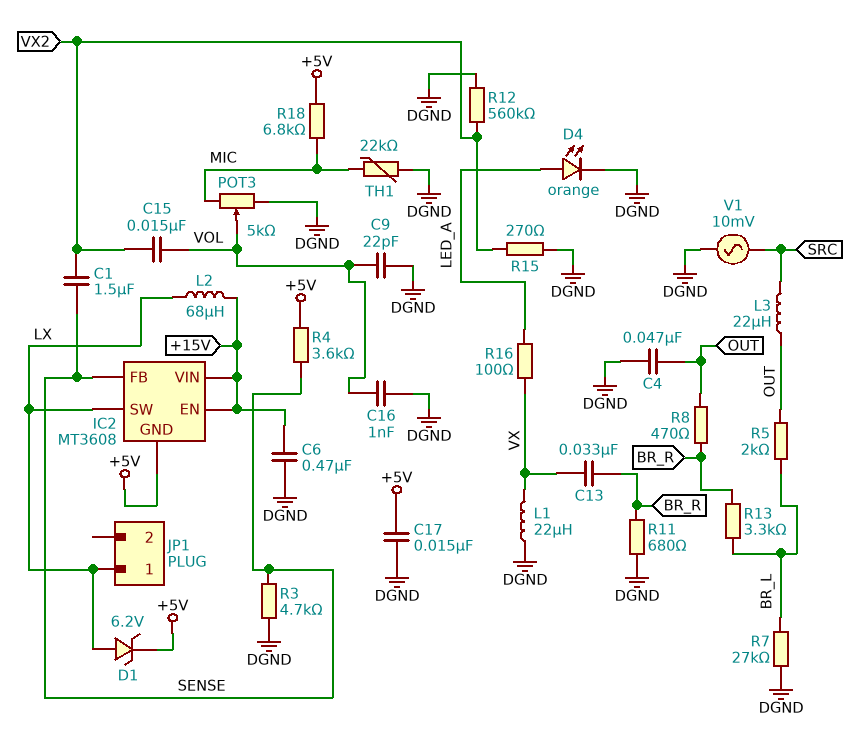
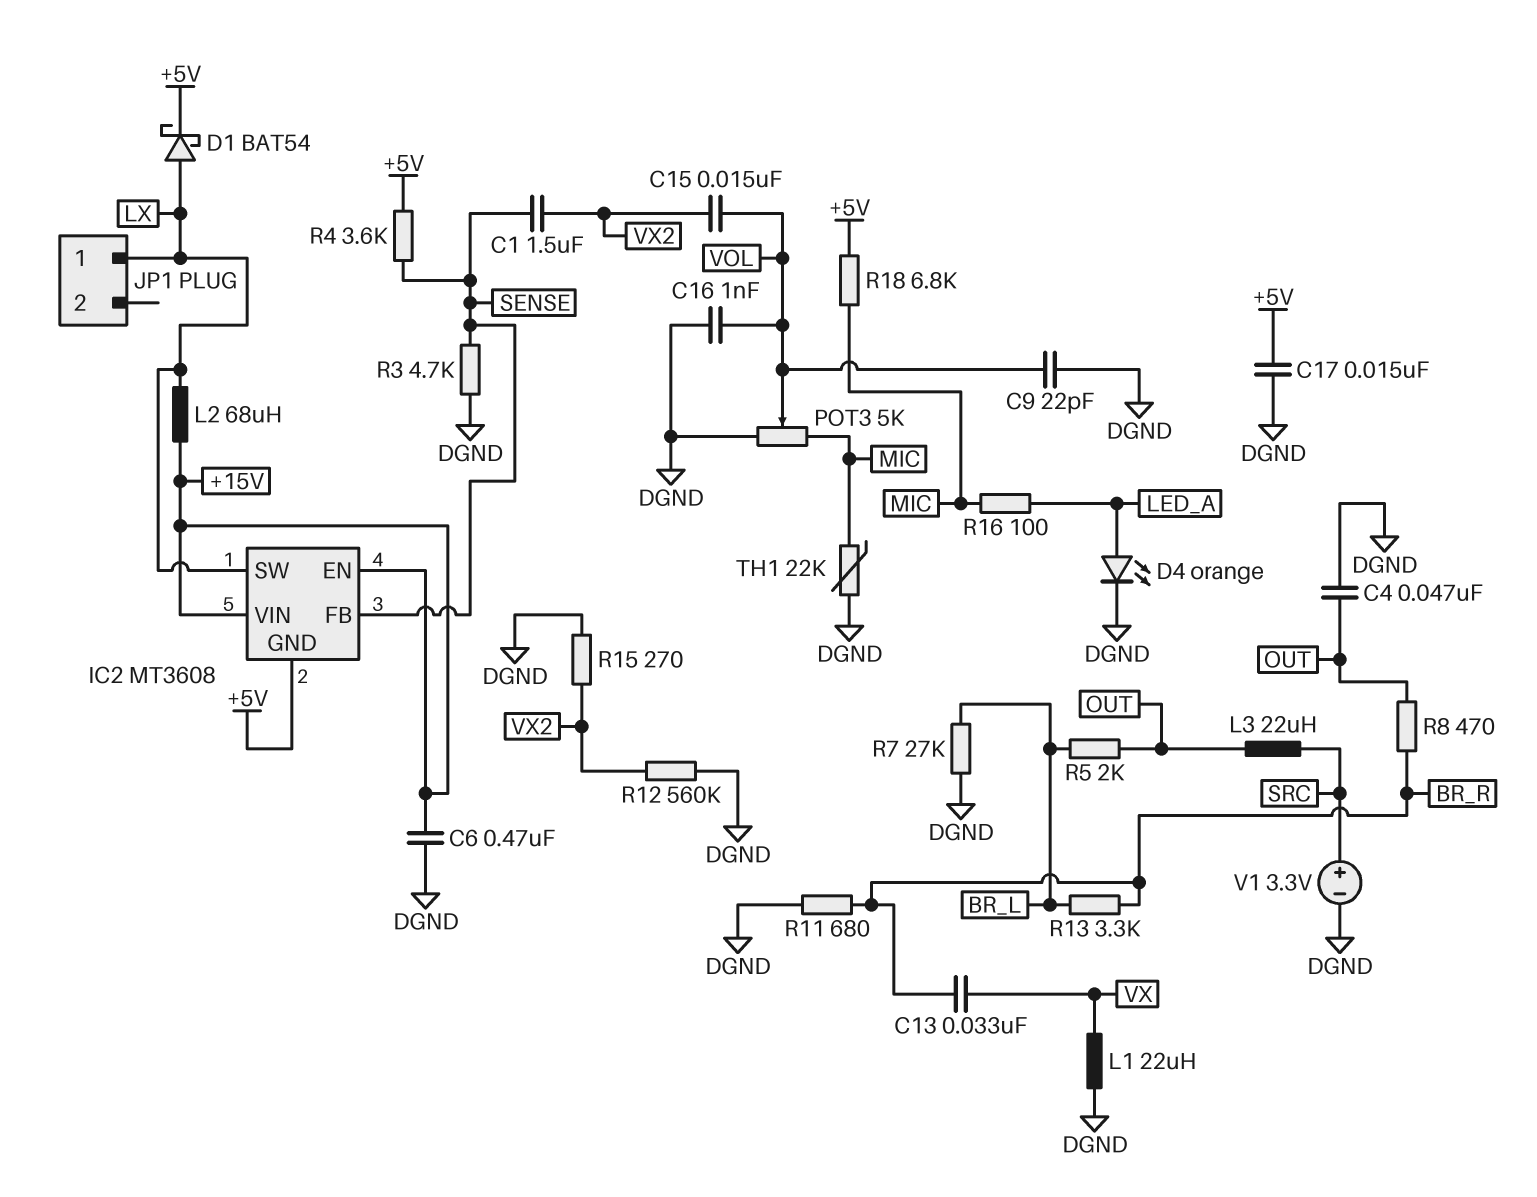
D1: zener 6.2V (A LX, K +5V) -> schottky BAT54 (A LX, K +5V)
R16: 100 (LED_A, VX) -> 100 (LED_A, MIC)
V1: AC 10mV (DGND, SRC) -> 3.3V (plus SRC, minus DGND)

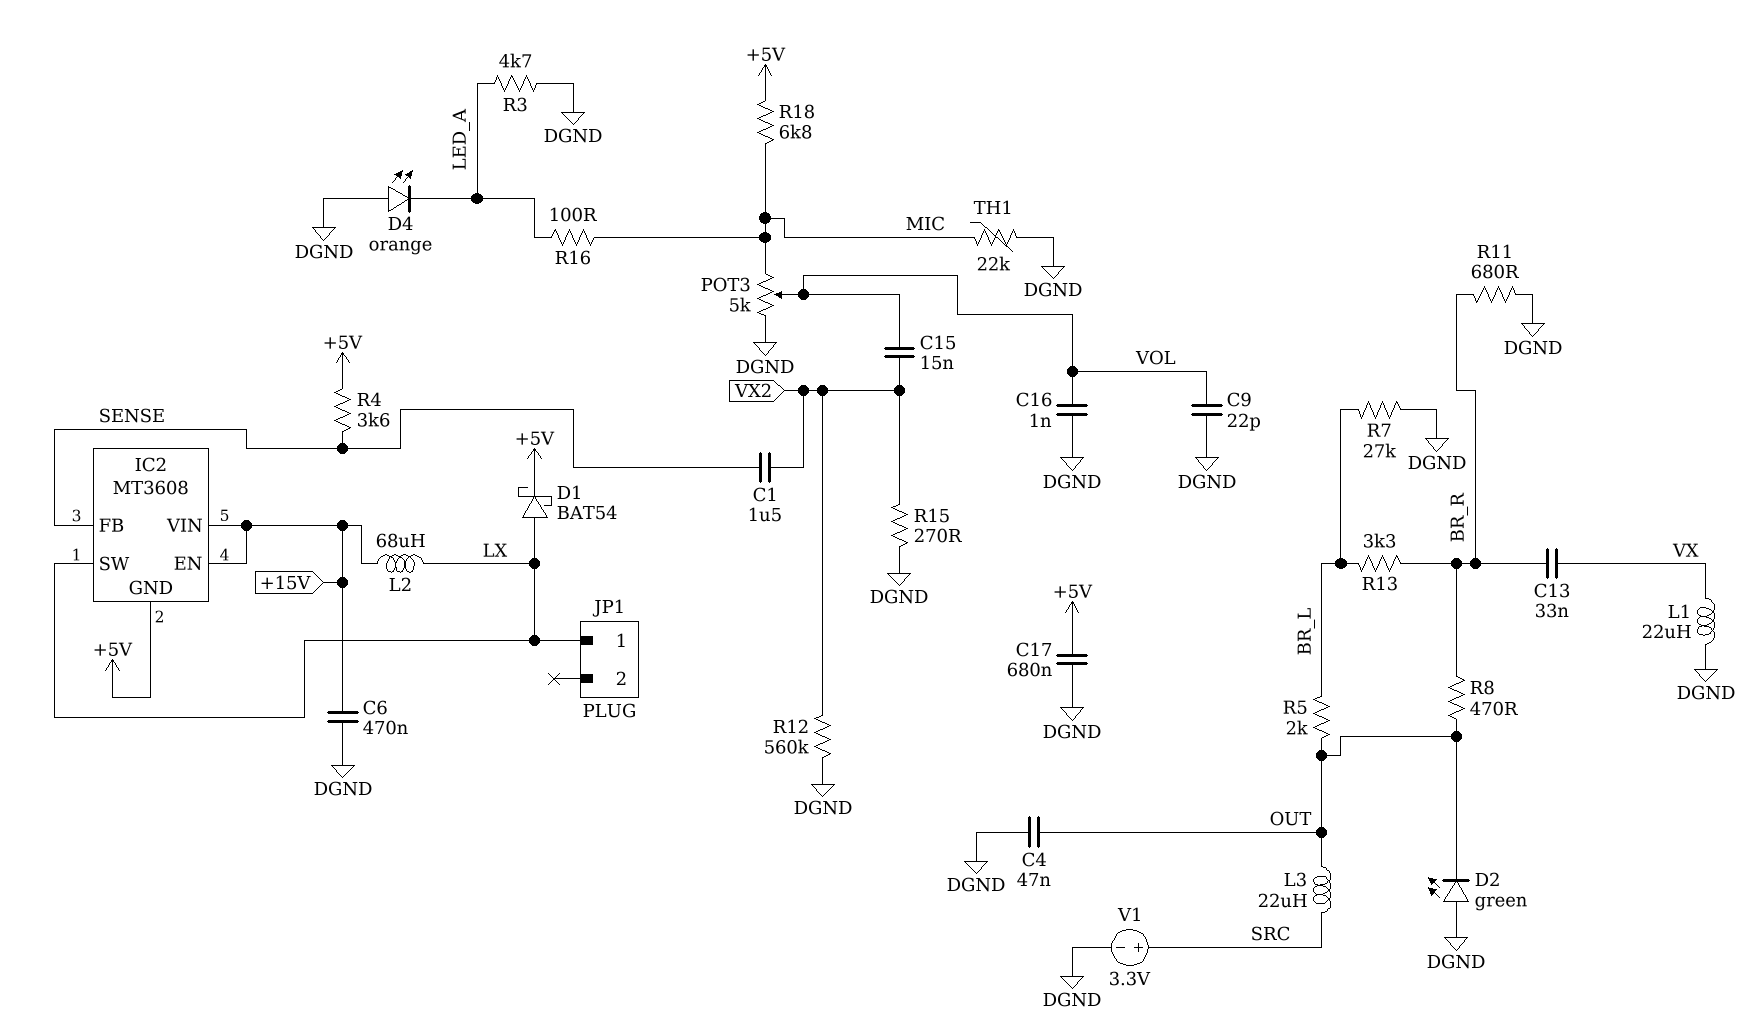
C17: 15nF (+5V, DGND) -> 680nF (+5V, DGND)
D2: none -> LED green (A DGND, K OUT)
D4: LED orange (A LED_A, K DGND) -> LED orange (A DGND, K LED_A)
R3: 4.7k (DGND, SENSE) -> 4.7k (DGND, LED_A)

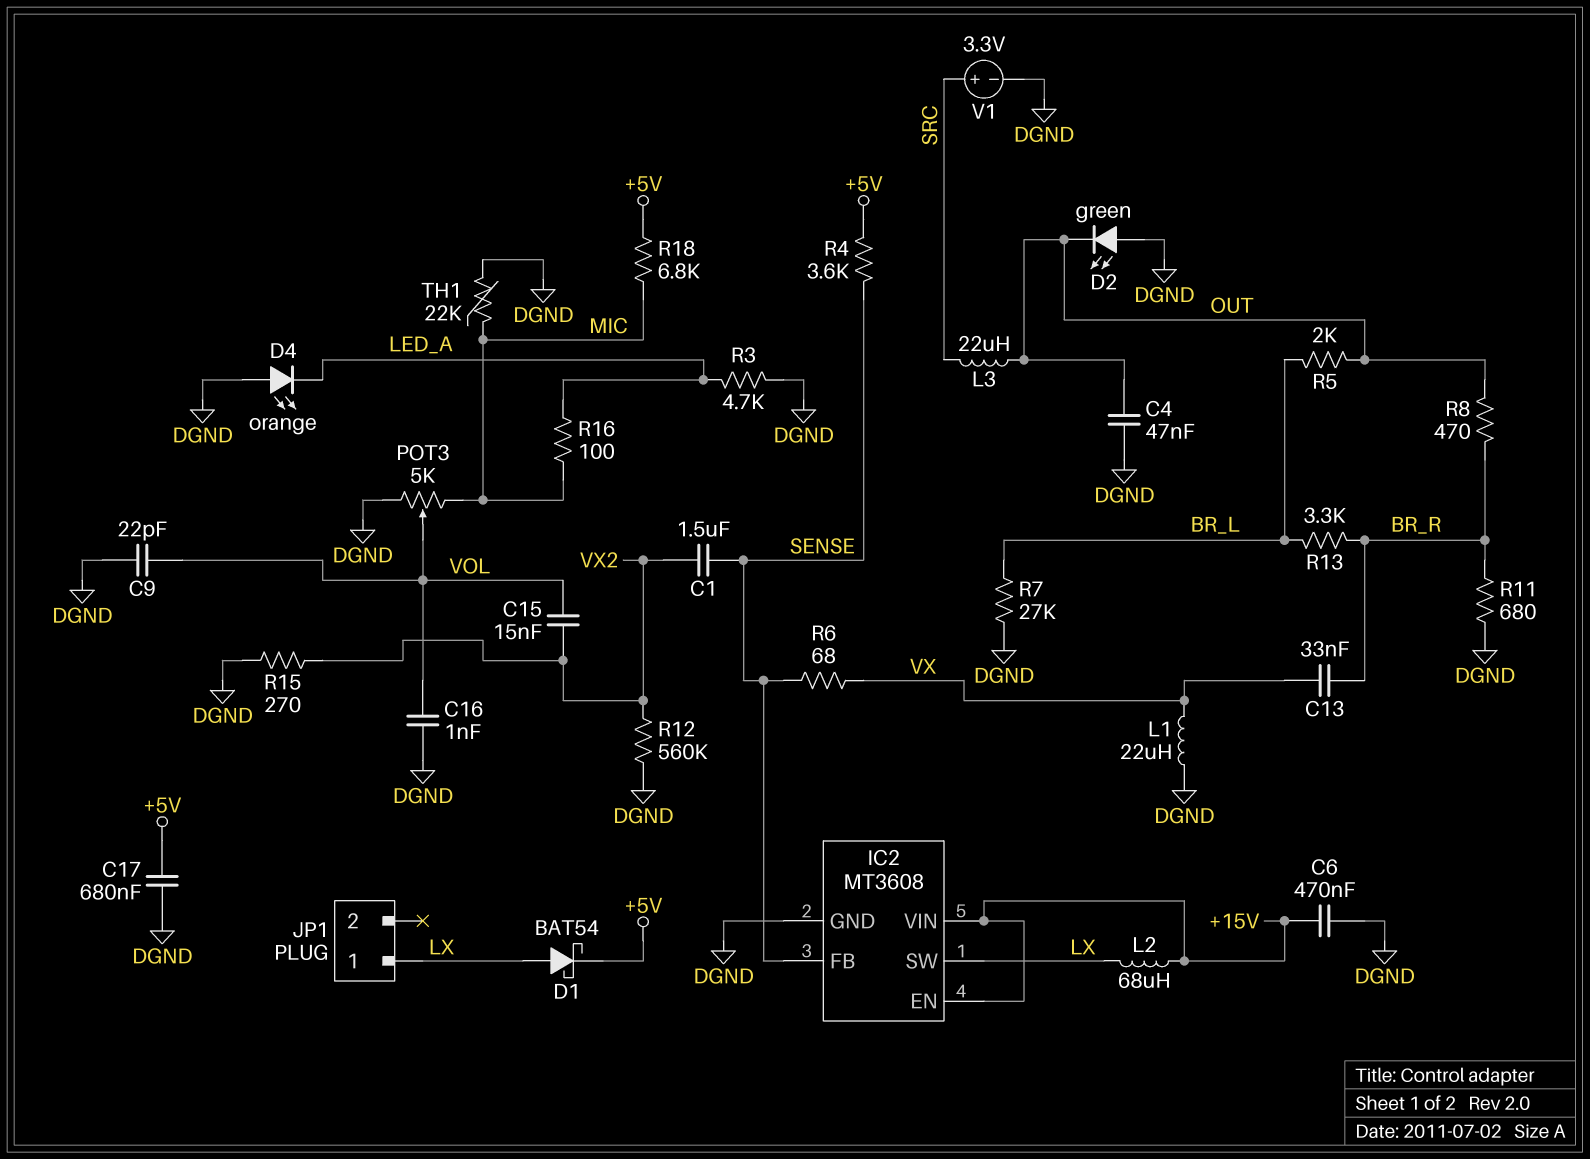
IC2 pin GND: +5V -> DGND
R6: none -> 68 (SENSE, VX)

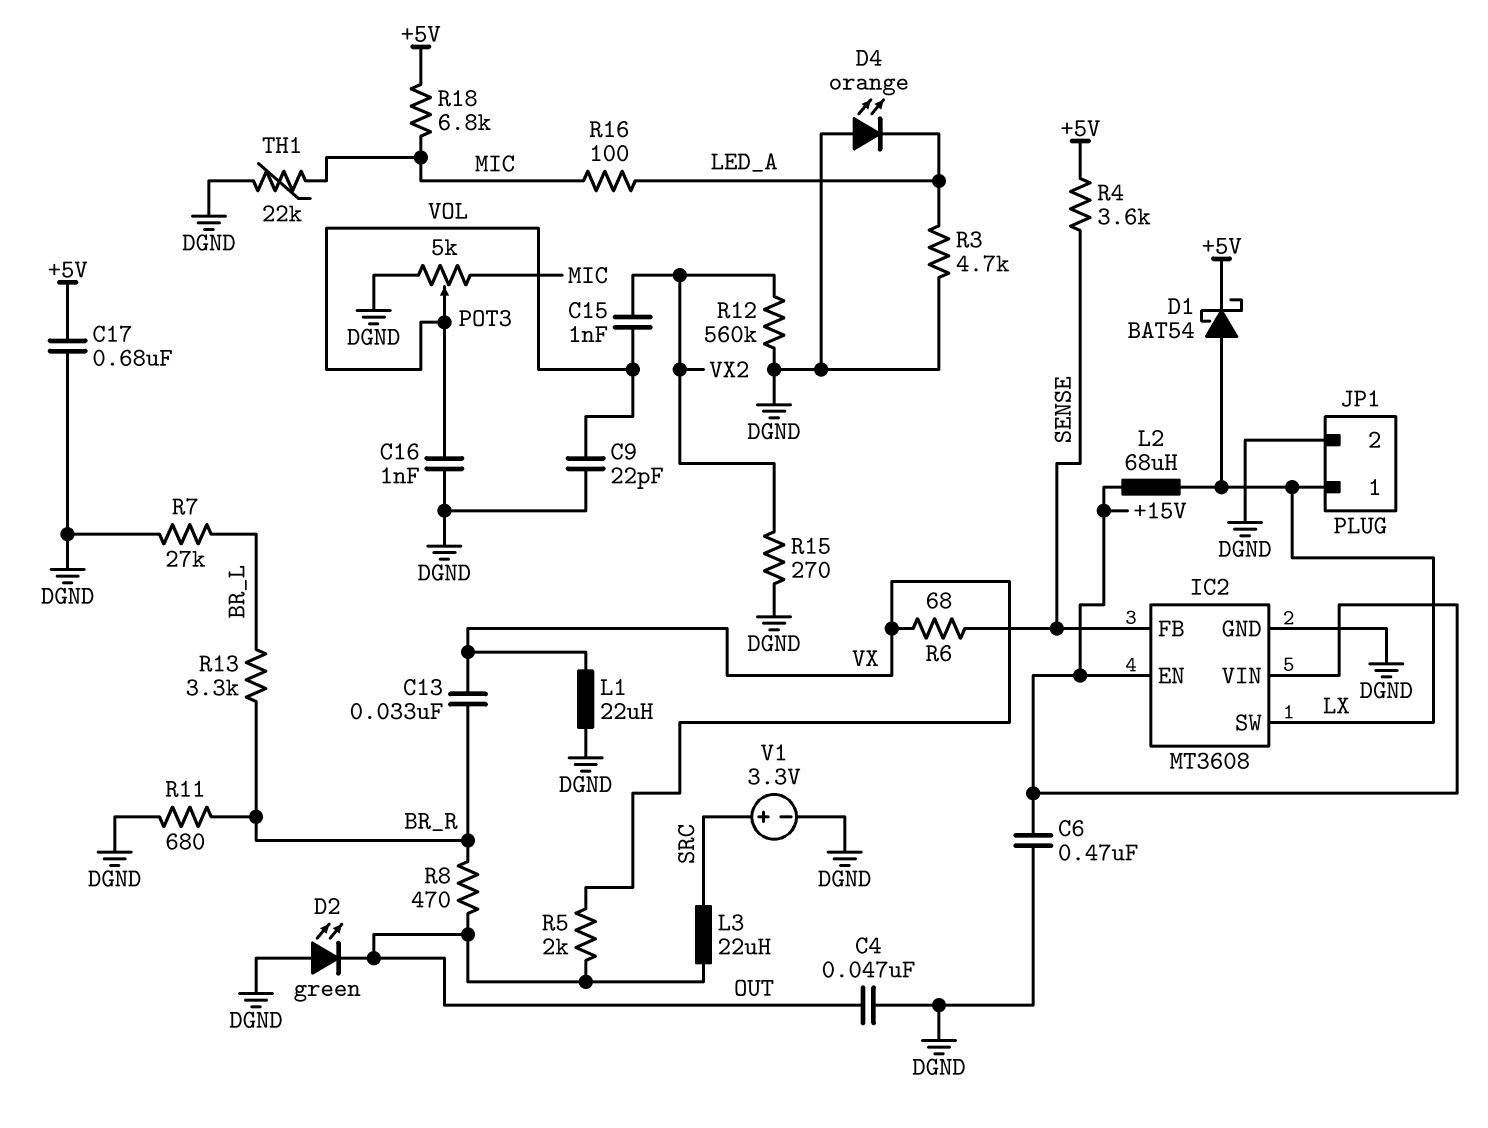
C1: 1.5uF (SENSE, VX2) -> none
C15: 15nF (VOL, VX2) -> 1nF (VOL, VX2)
JP1 pin 2: none -> DGND
R5: 2k (BR_L, OUT) -> 2k (OUT, VX)

